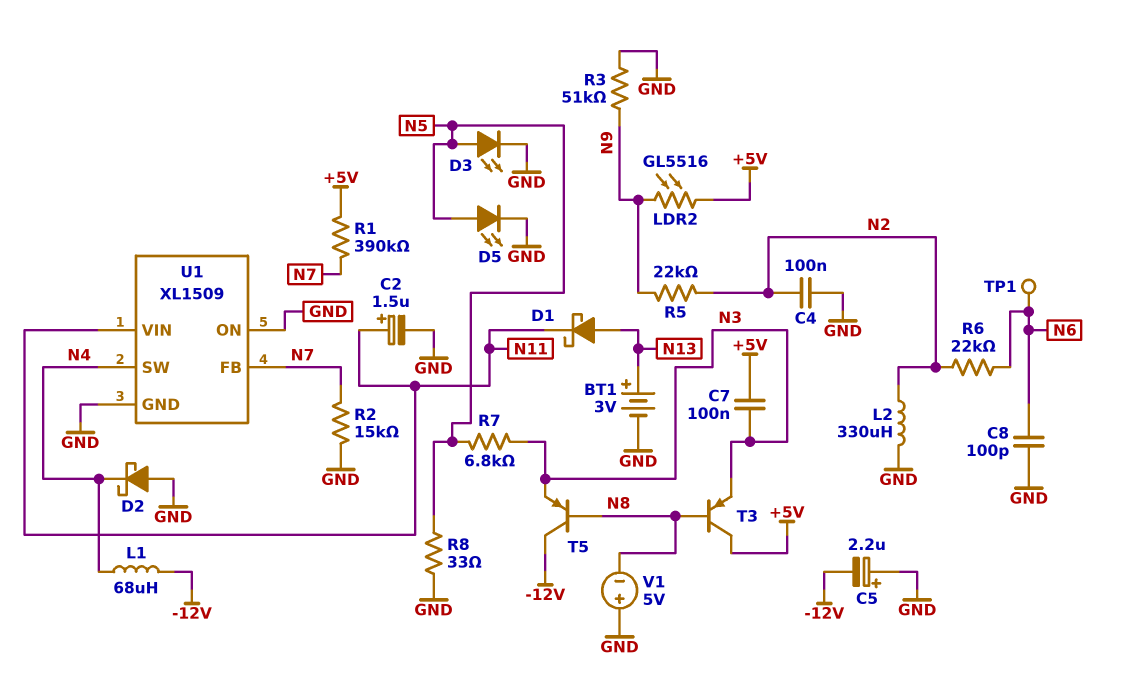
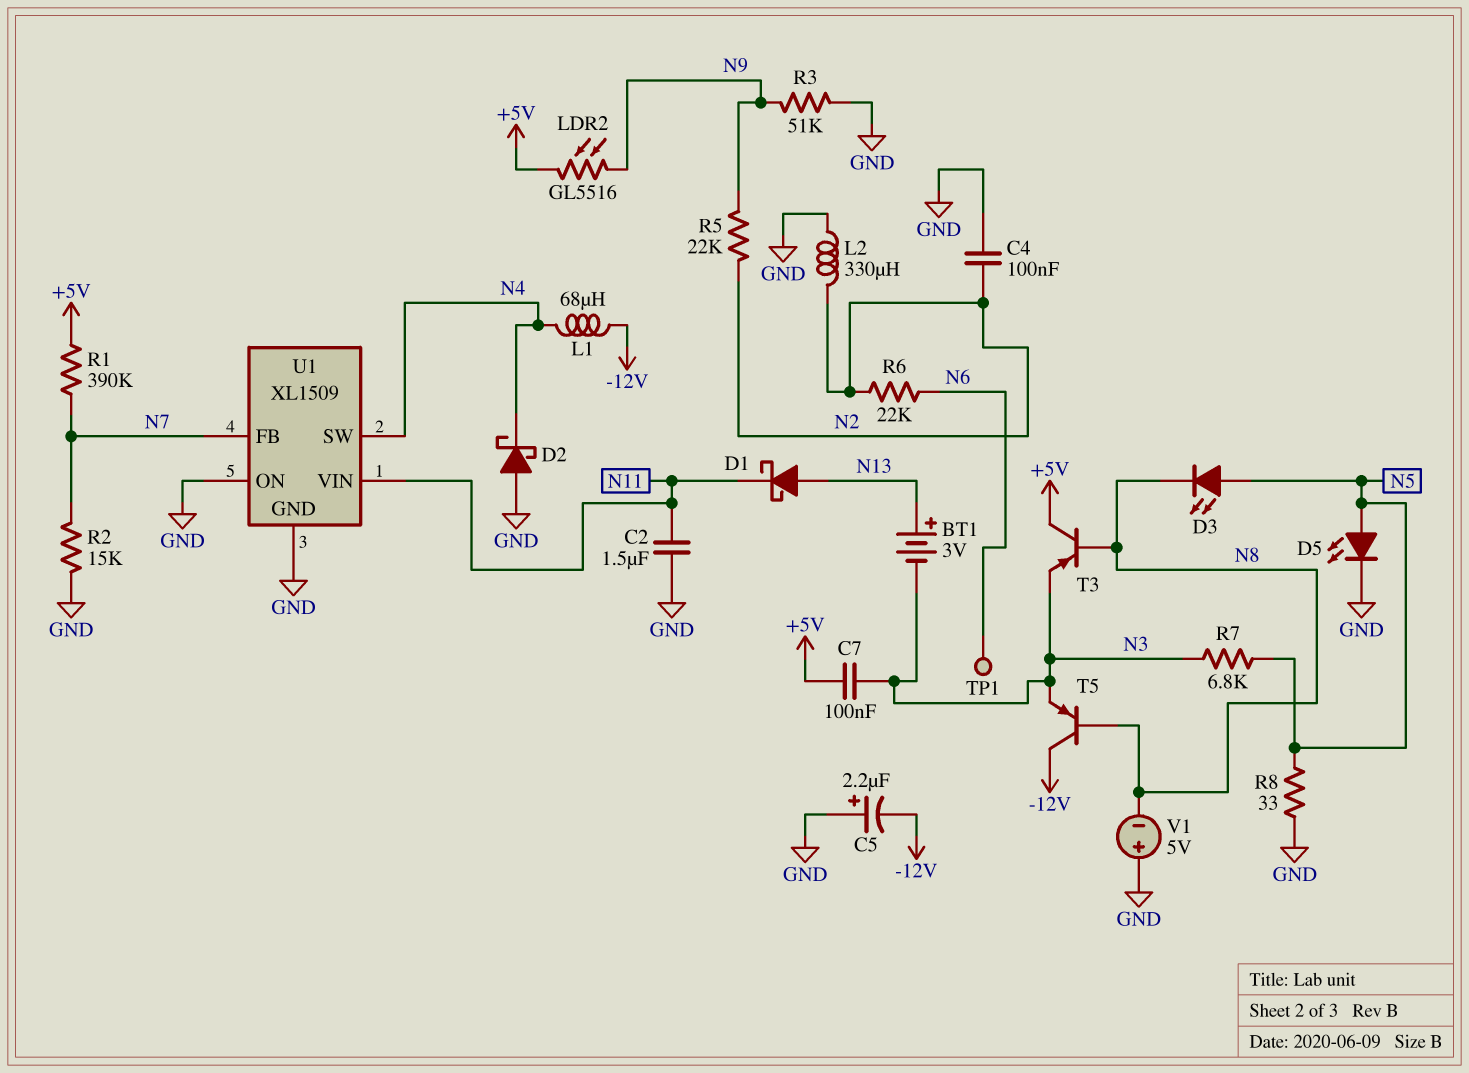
BT1: 3V (plus N13, minus GND) -> 3V (plus N13, minus N3)
C2: 1.5uF (plus N11, minus GND) -> 1.5uF (GND, N11)
C8: 100pF (GND, N6) -> none
D3: LED (A N5, K GND) -> LED (A N5, K N8)

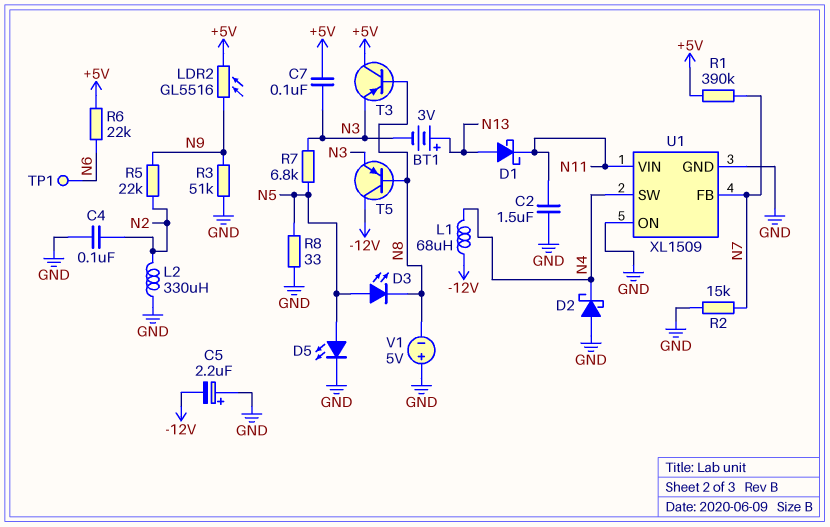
R6: 22k (N2, N6) -> 22k (+5V, N6)

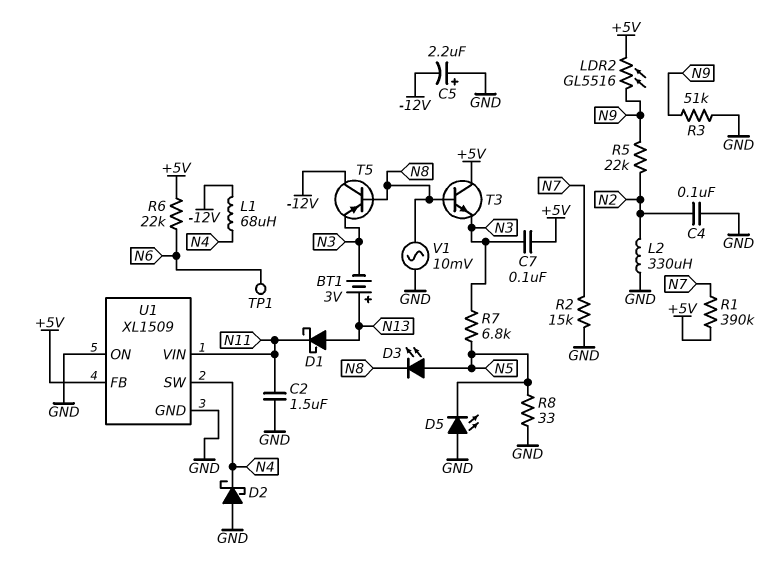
D5: LED (A N5, K GND) -> LED (A GND, K N5)
T3: PNP (B N8, C +5V, E N3) -> NPN (B N8, C +5V, E N3)
U1 pin FB: N7 -> +5V
V1: 5V (plus GND, minus N8) -> AC 10mV (GND, N8)

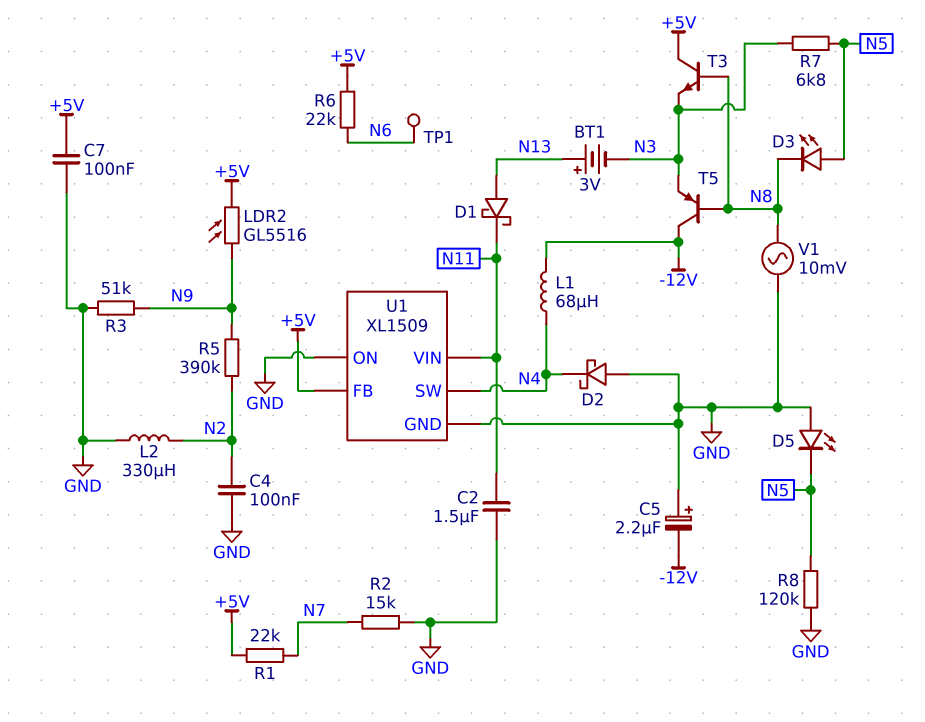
C7: 100nF (+5V, N3) -> 100nF (+5V, GND)
R1: 390k (+5V, N7) -> 22k (+5V, N7)
R5: 22k (N2, N9) -> 390k (N2, N9)
R8: 33 (GND, N5) -> 120k (GND, N5)

